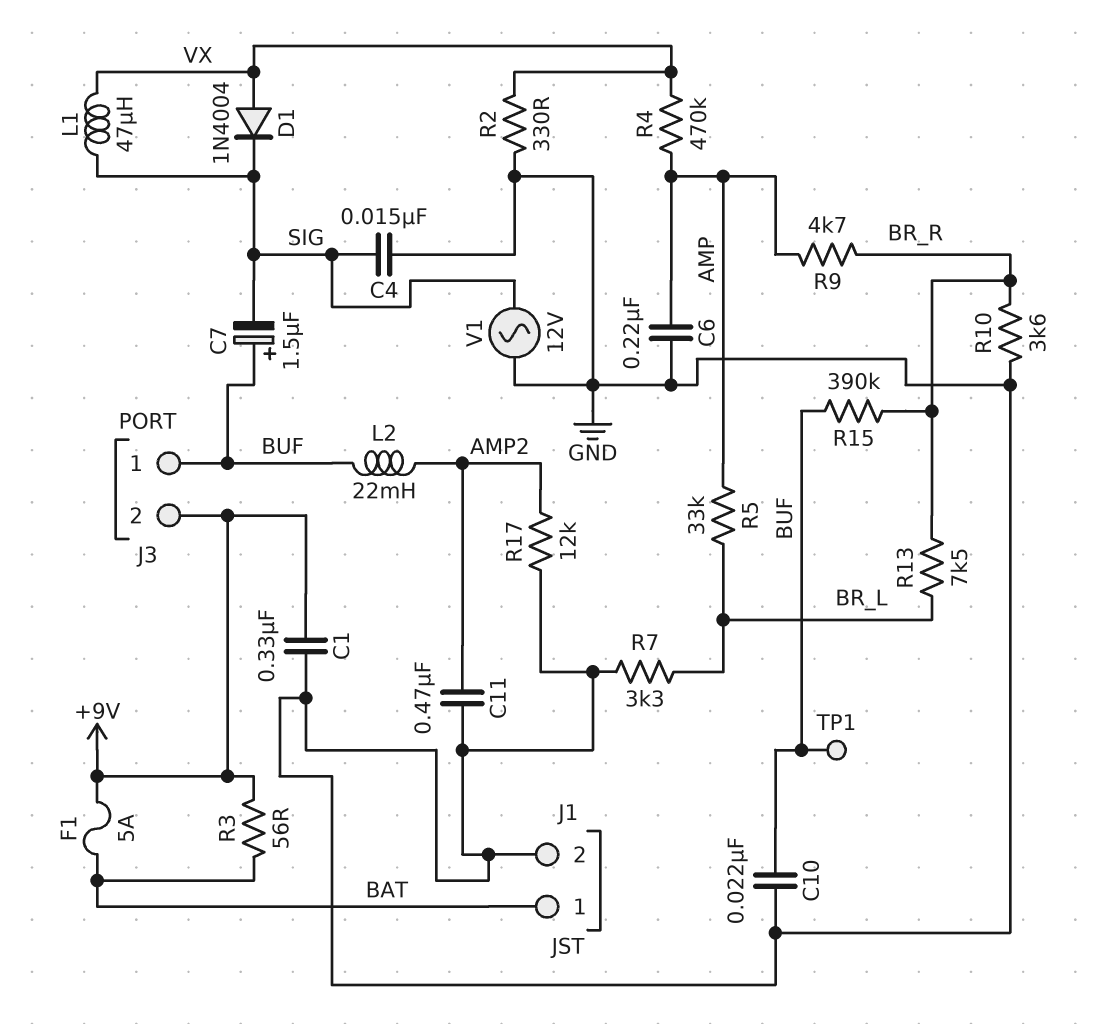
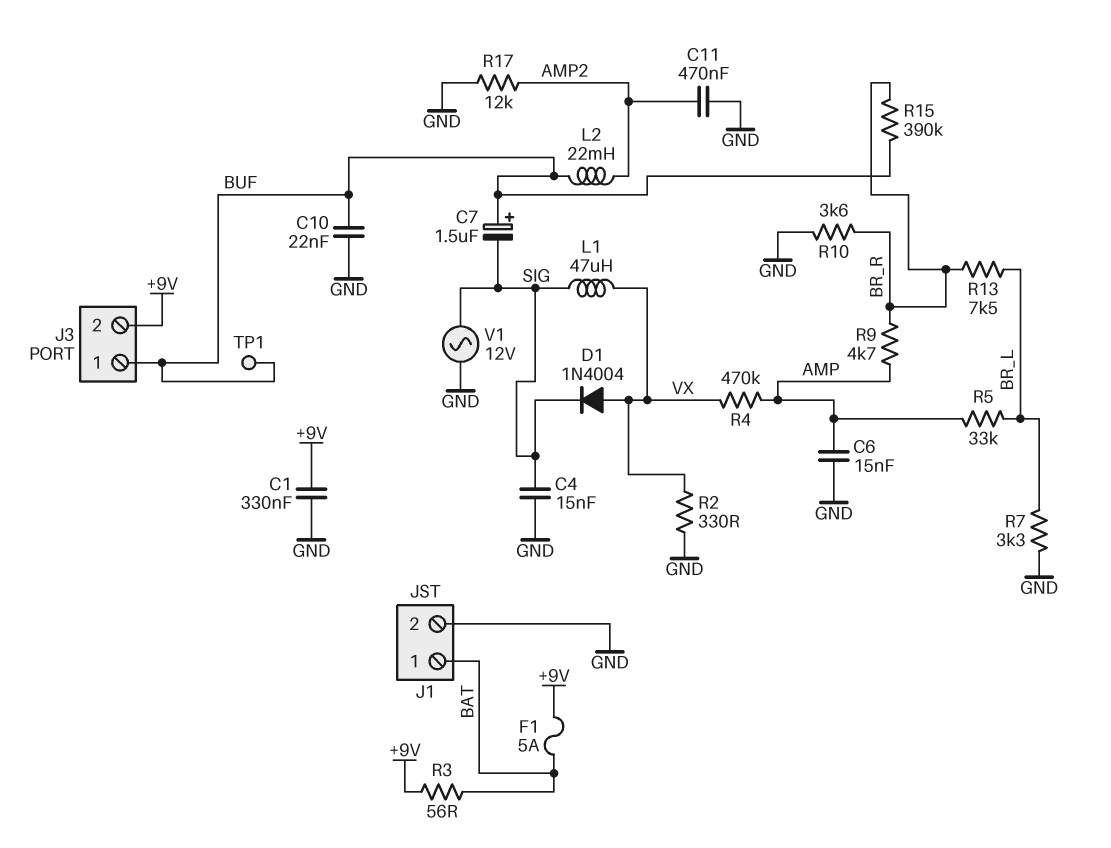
C6: 220nF (AMP, GND) -> 15nF (AMP, GND)

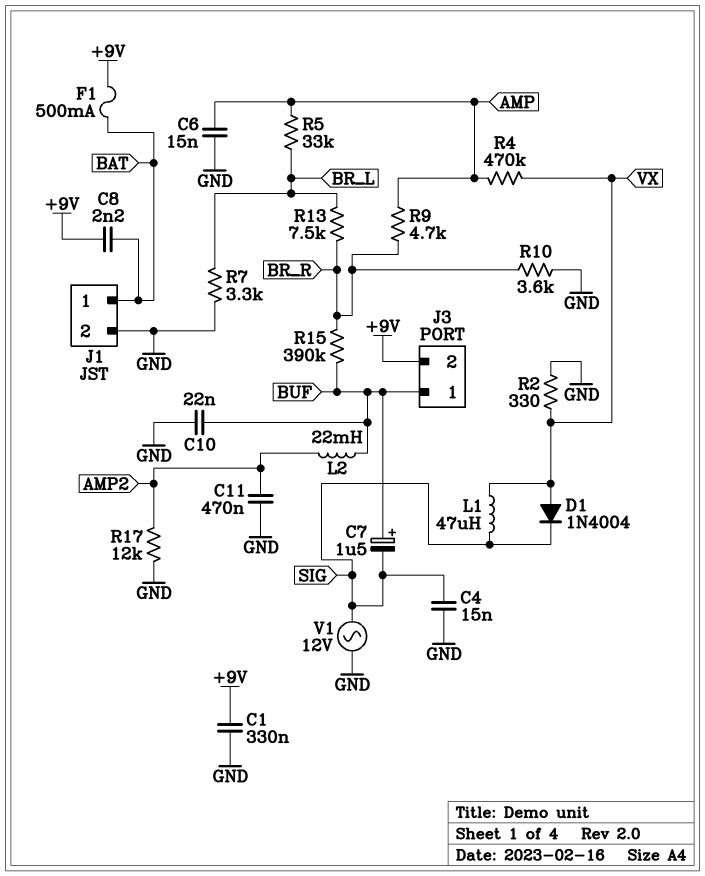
C8: none -> 2.2nF (+9V, BAT)
F1: 5A (+9V, BAT) -> 500mA (+9V, BAT)
R3: 56 (+9V, BAT) -> none
TP1: test point (BUF) -> none

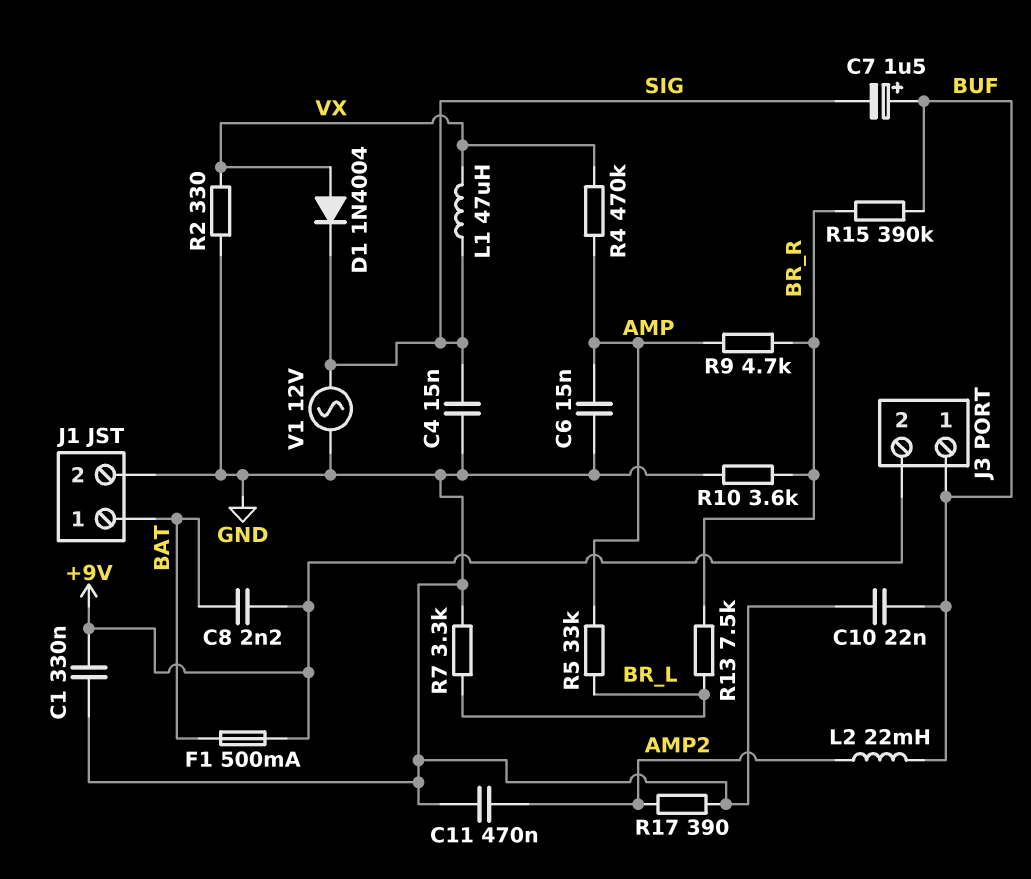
R17: 12k (AMP2, GND) -> 390 (AMP2, GND)

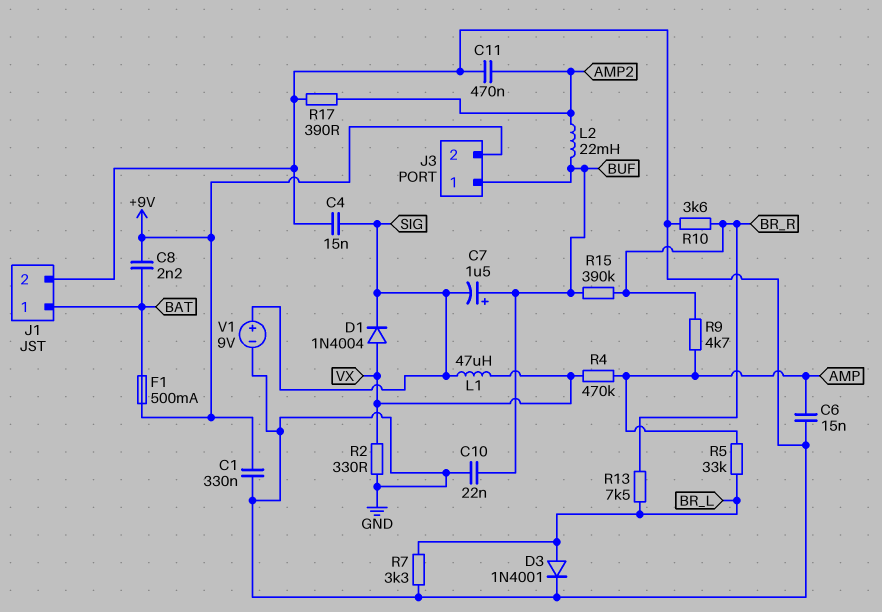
D3: none -> diode 1N4001 (A BR_L, K GND)
V1: AC 12V (GND, SIG) -> 9V (plus SIG, minus GND)

